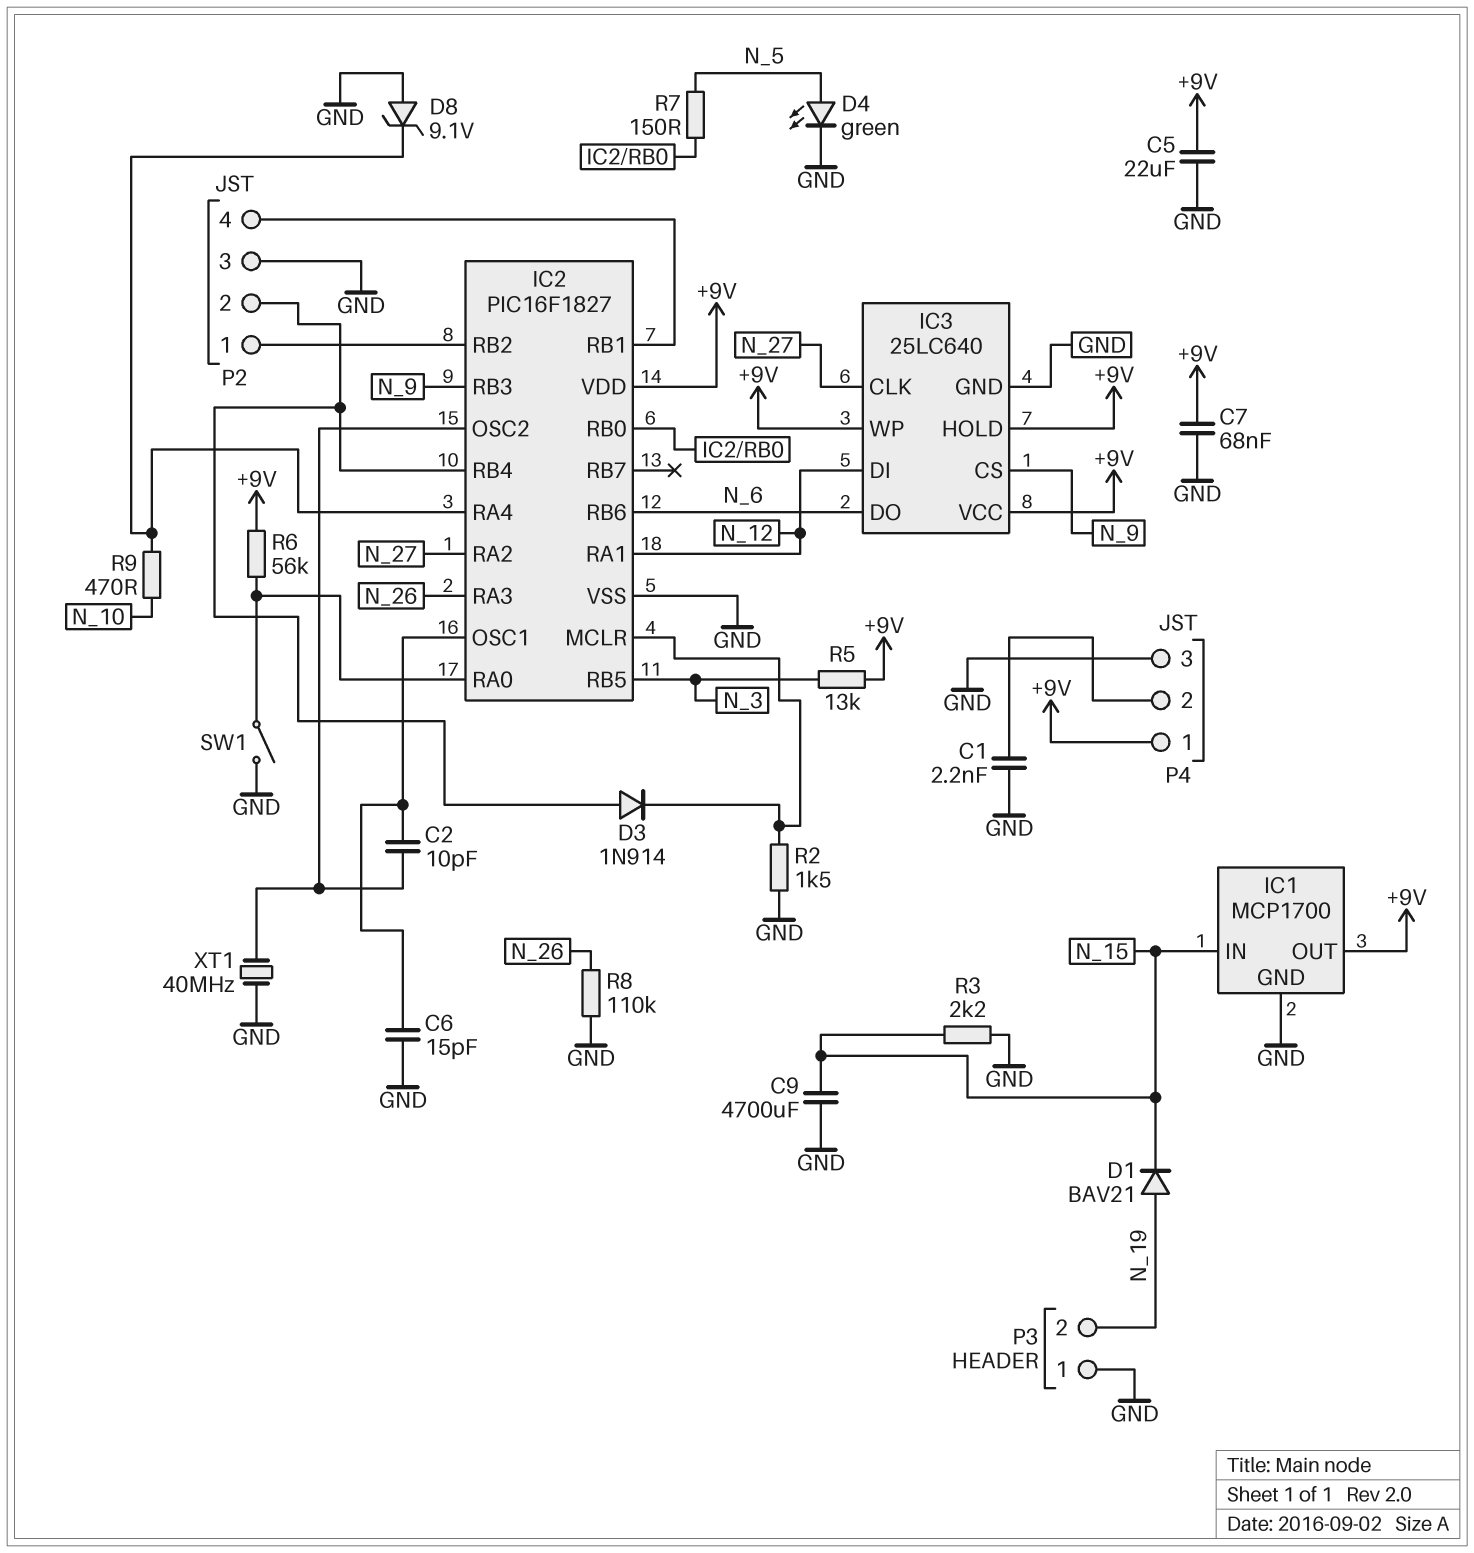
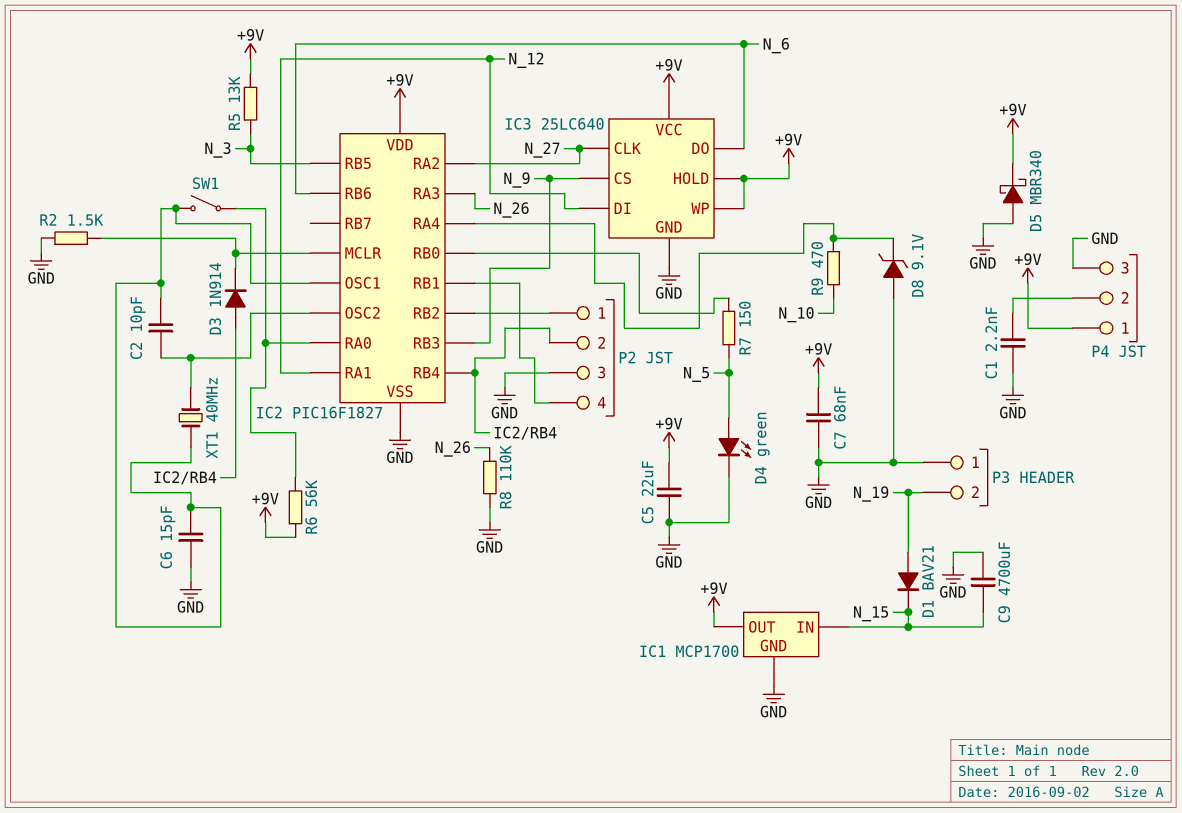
D5: none -> schottky MBR340 (A GND, K +9V)
R3: 2.2k (GND, N_15) -> none
SW1: switch (GND, IC2/RA0) -> switch (IC2/OSC1, IC2/RA0)
XT1: 40MHz (GND, IC2/OSC2) -> 40MHz (IC2/OSC1, IC2/OSC2)

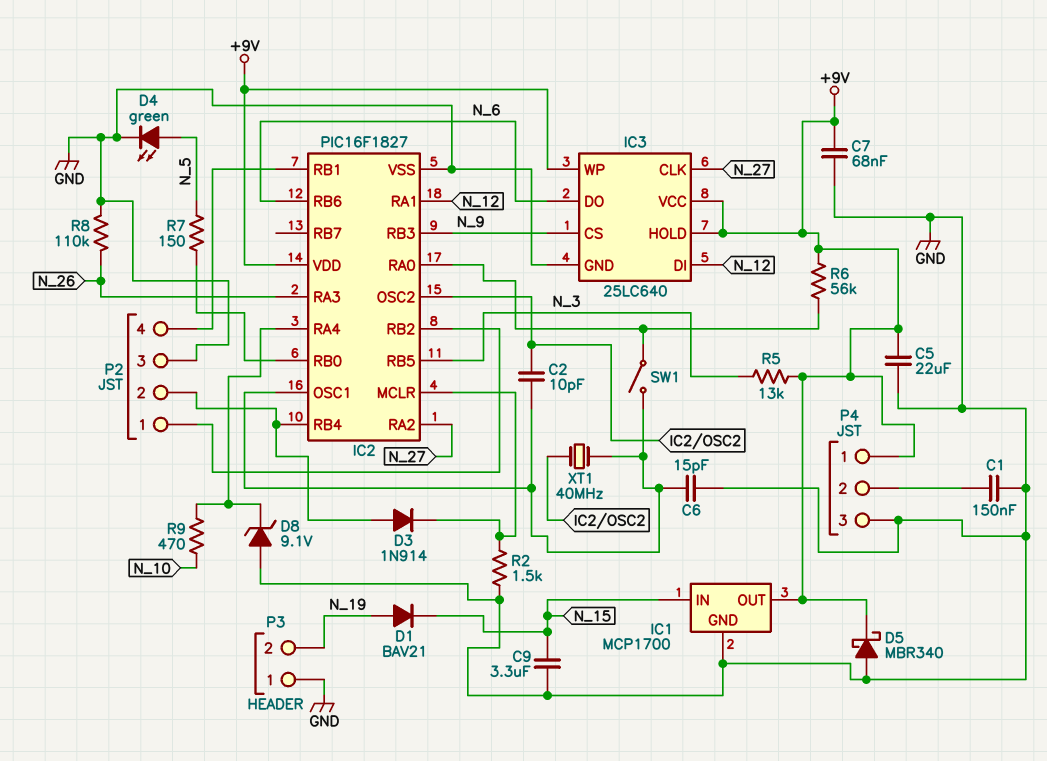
C1: 2.2nF (GND, P4/2) -> 150nF (GND, P4/2)
C9: 4700uF (GND, N_15) -> 3.3uF (GND, N_15)

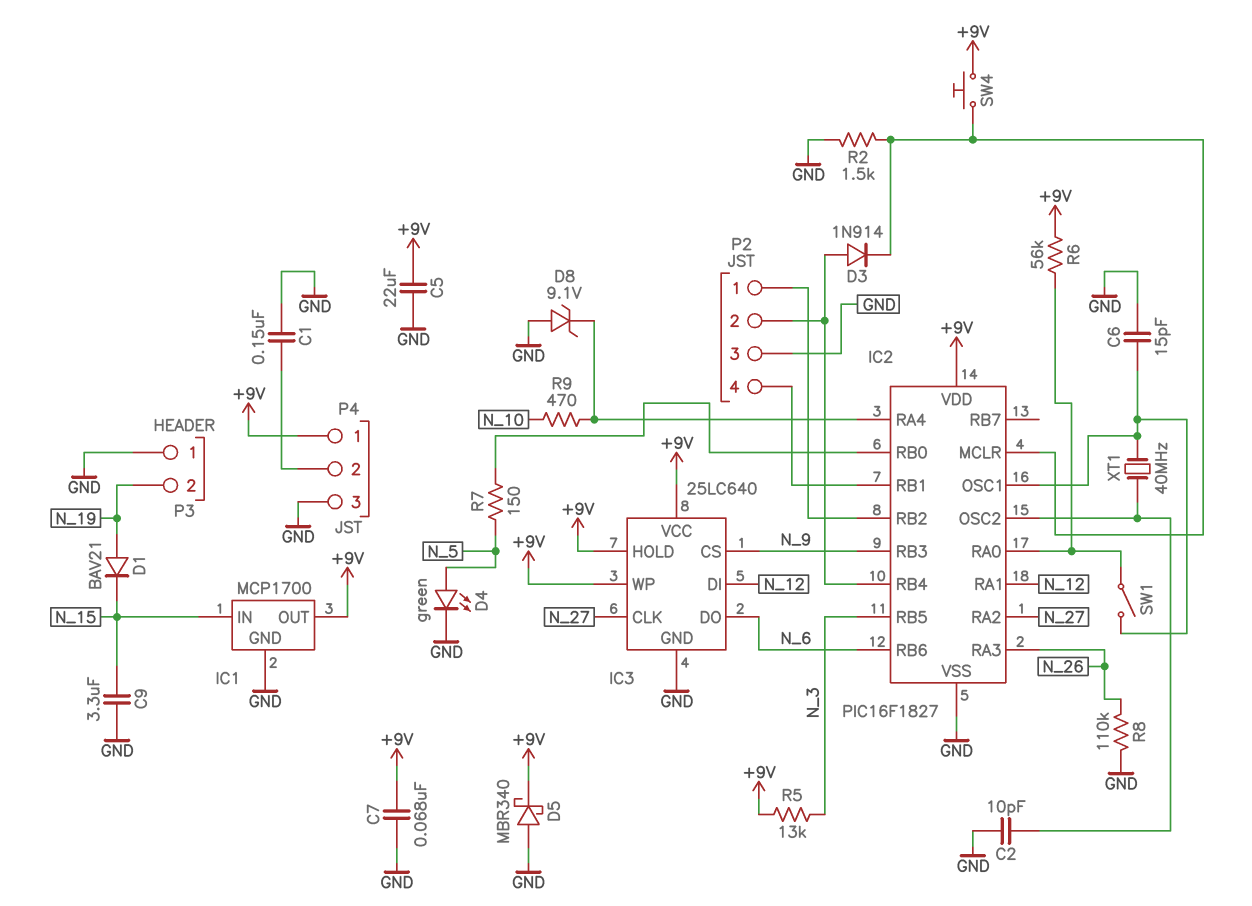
C2: 10pF (IC2/OSC1, IC2/OSC2) -> 10pF (GND, IC2/OSC2)
SW4: none -> button (+9V, IC2/MCLR)

